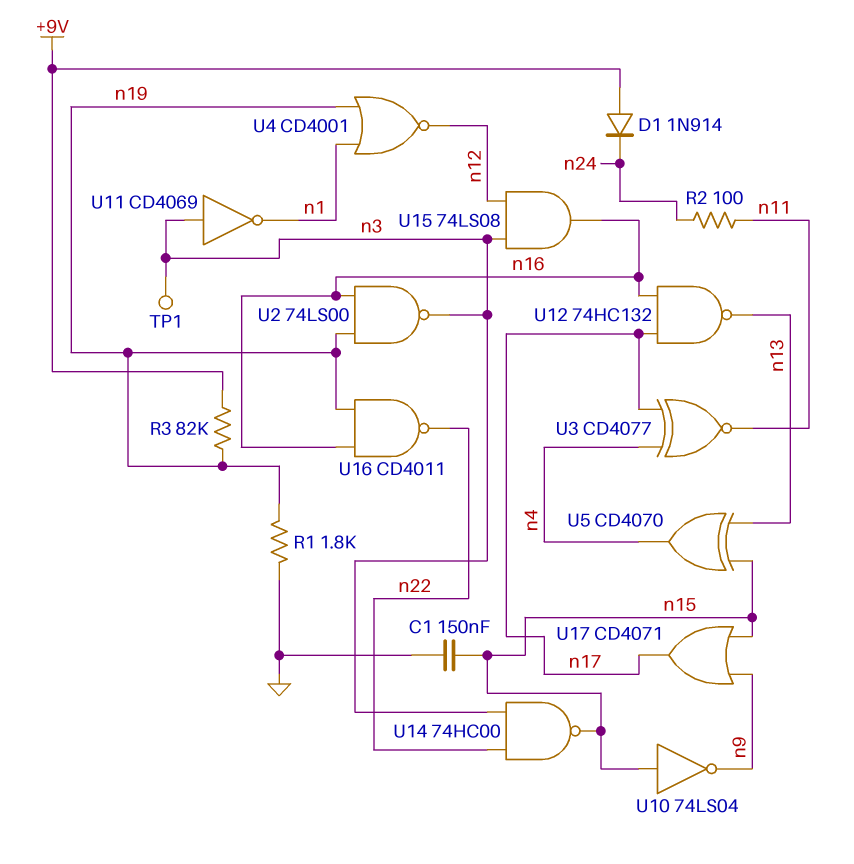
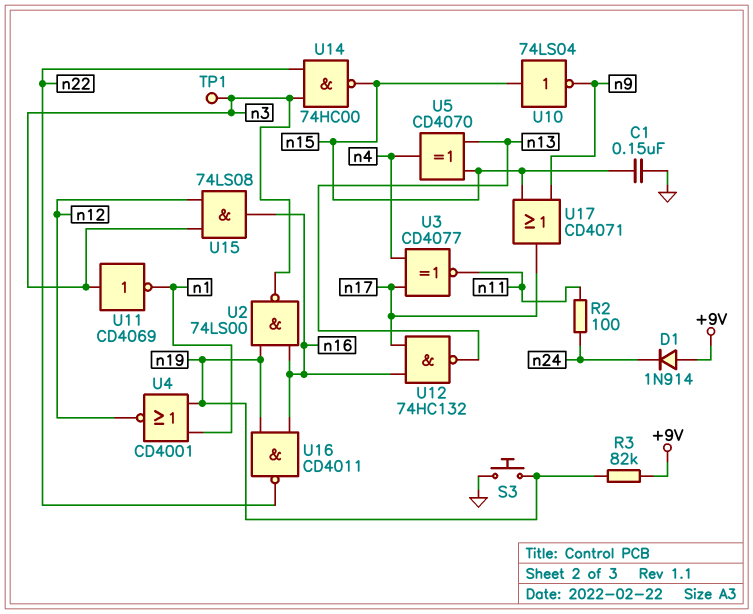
R1: 1.8k (GND, n19) -> none
S3: none -> button (GND, n19)

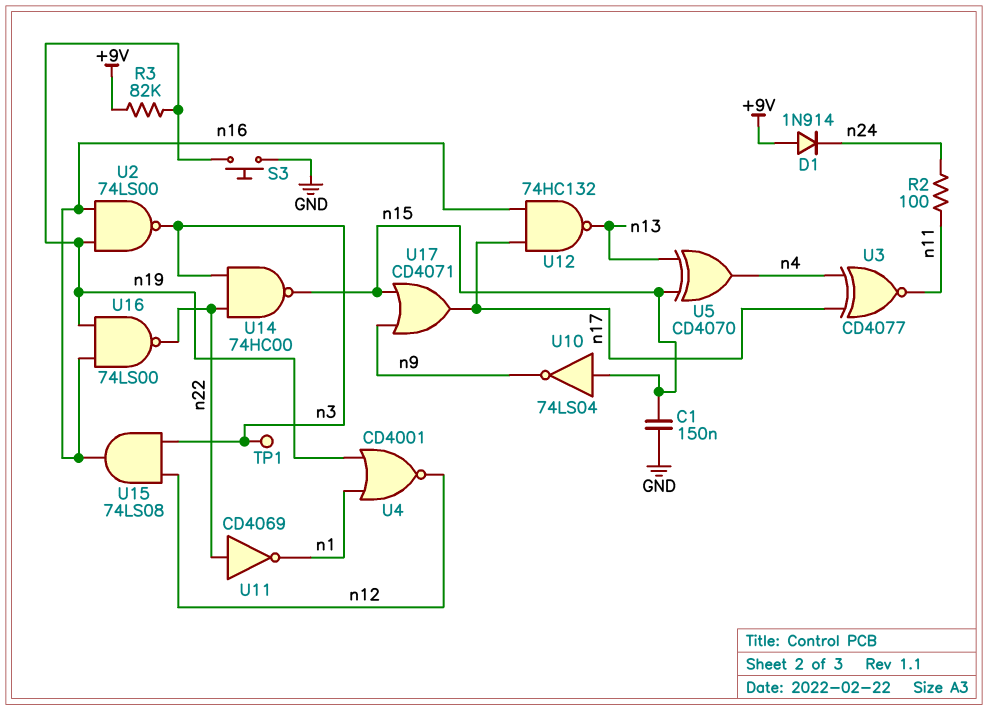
U11: NOT CD4069 (in n3, out n1) -> NOT CD4069 (in n22, out n1)
U16: NAND CD4011 (in n16, in n19, out n22) -> NAND 74LS00 (in n16, in n19, out n22)

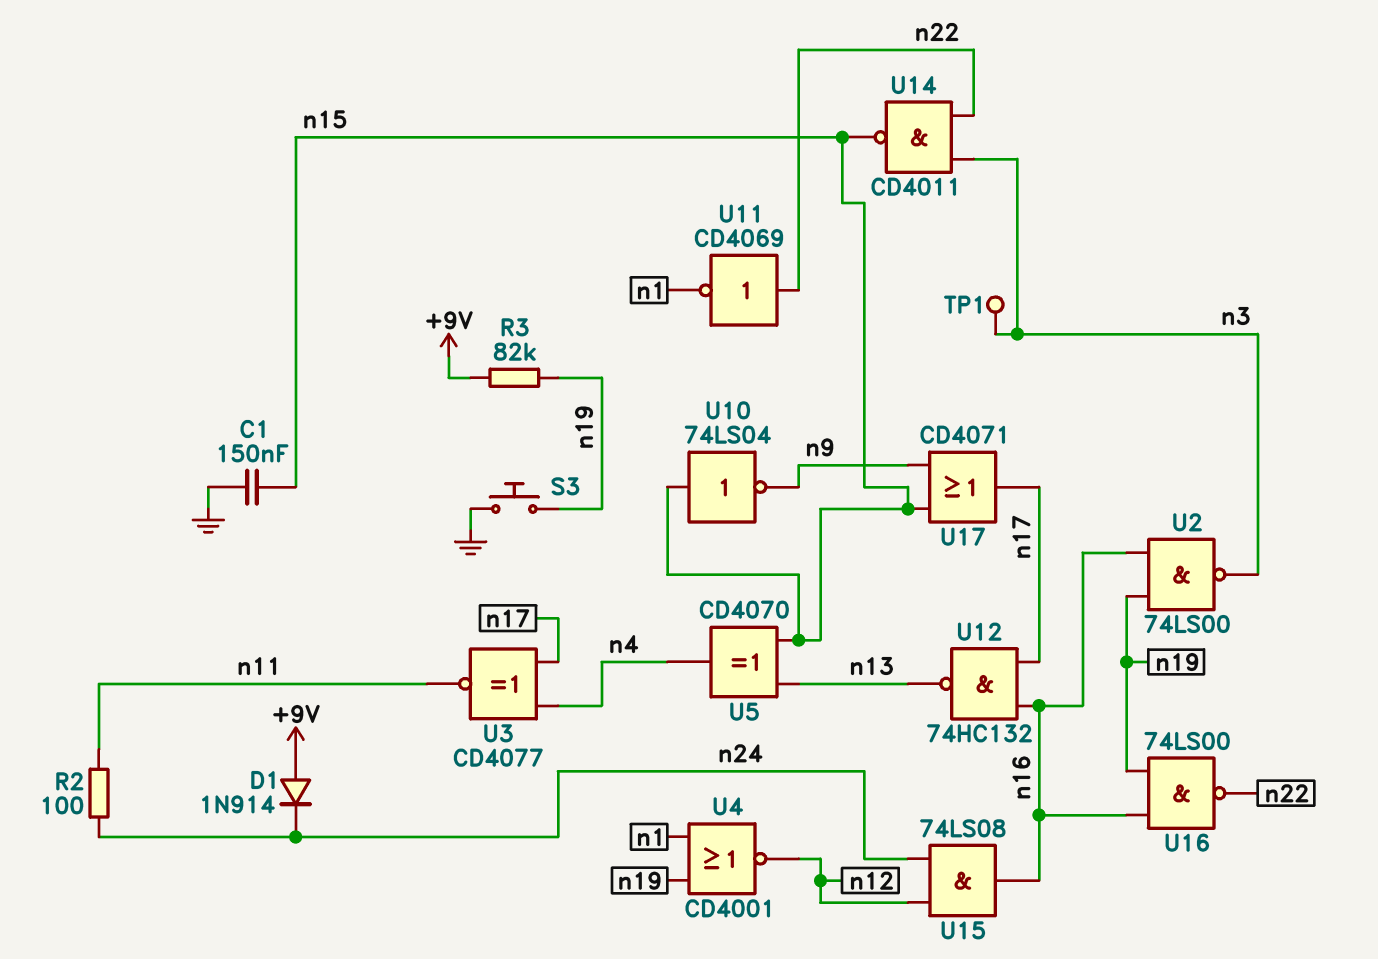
U14: NAND 74HC00 (in n3, in n22, out n15) -> NAND CD4011 (in n3, in n22, out n15)
U15: AND 74LS08 (in n3, in n12, out n16) -> AND 74LS08 (in n12, in n24, out n16)

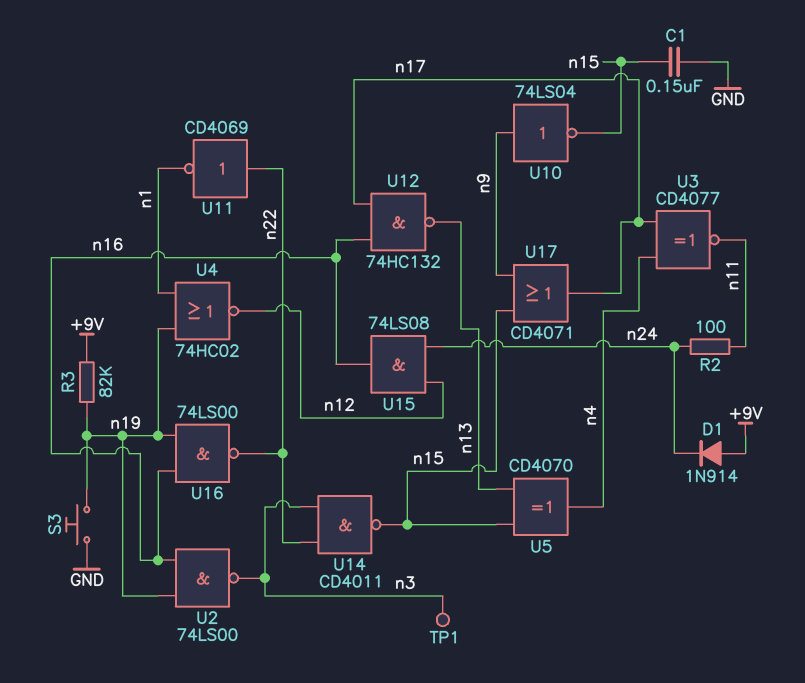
U4: NOR CD4001 (in n1, in n19, out n12) -> NOR 74HC02 (in n1, in n19, out n12)
U10: NOT 74LS04 (in n15, out n9) -> NOT 74LS04 (in n9, out n15)

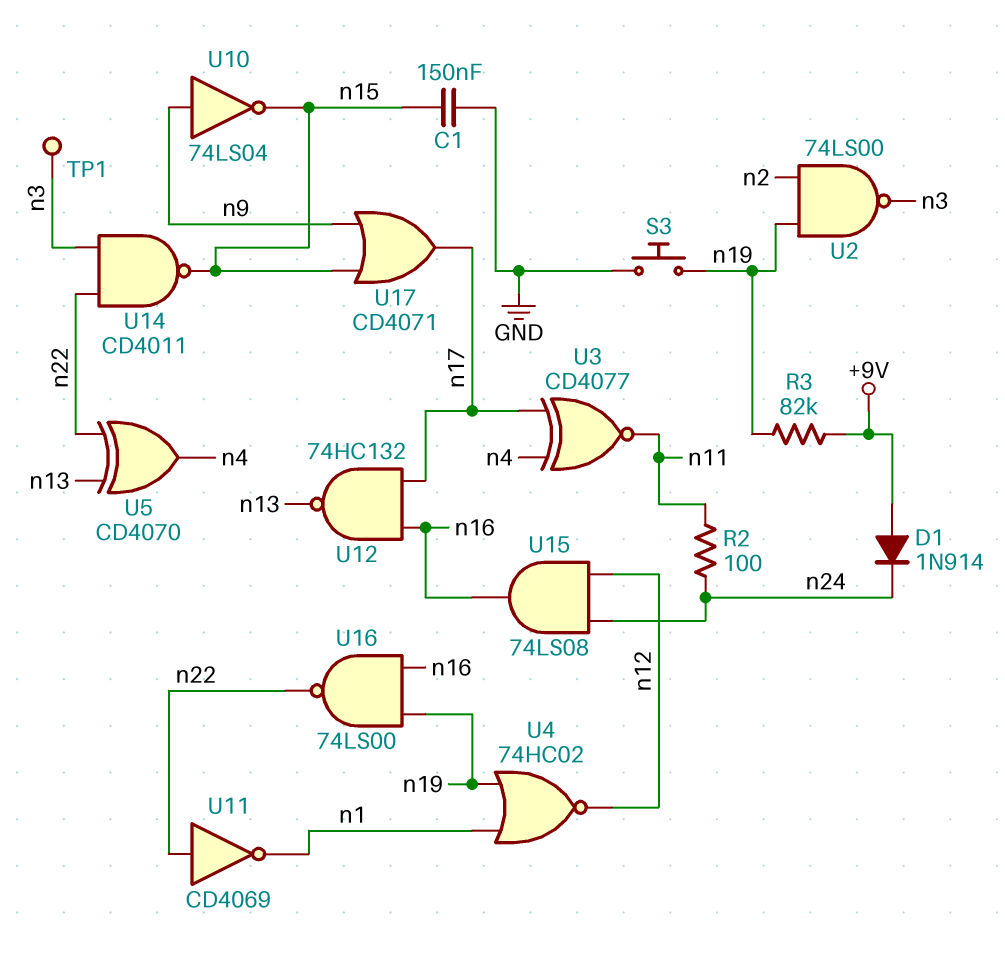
U2: NAND 74LS00 (in n16, in n19, out n3) -> NAND 74LS00 (in n2, in n19, out n3)
U5: XOR CD4070 (in n13, in n15, out n4) -> XOR CD4070 (in n13, in n22, out n4)

